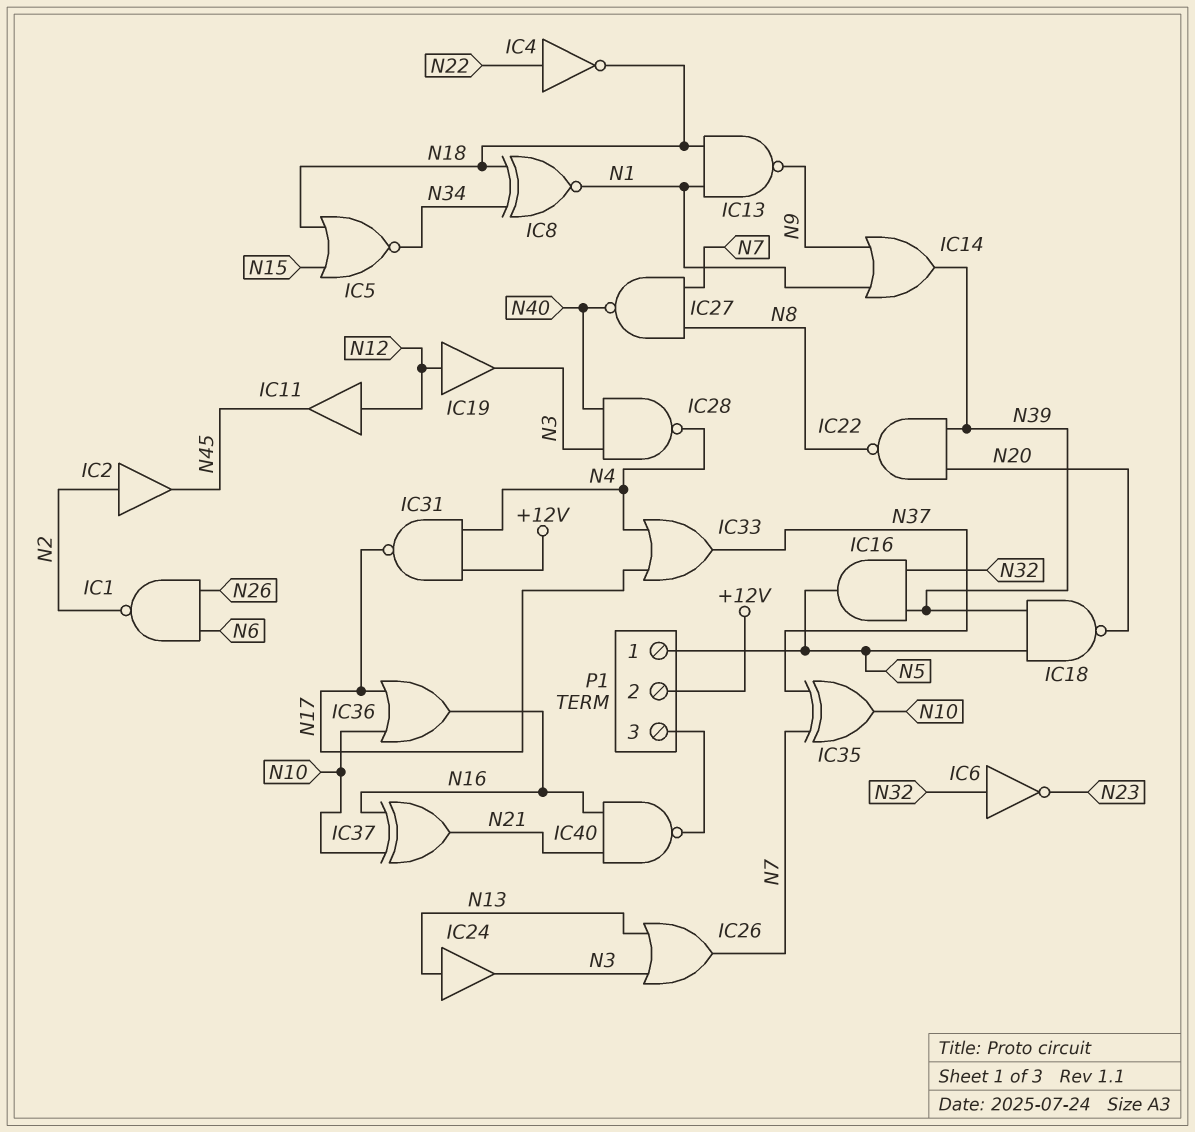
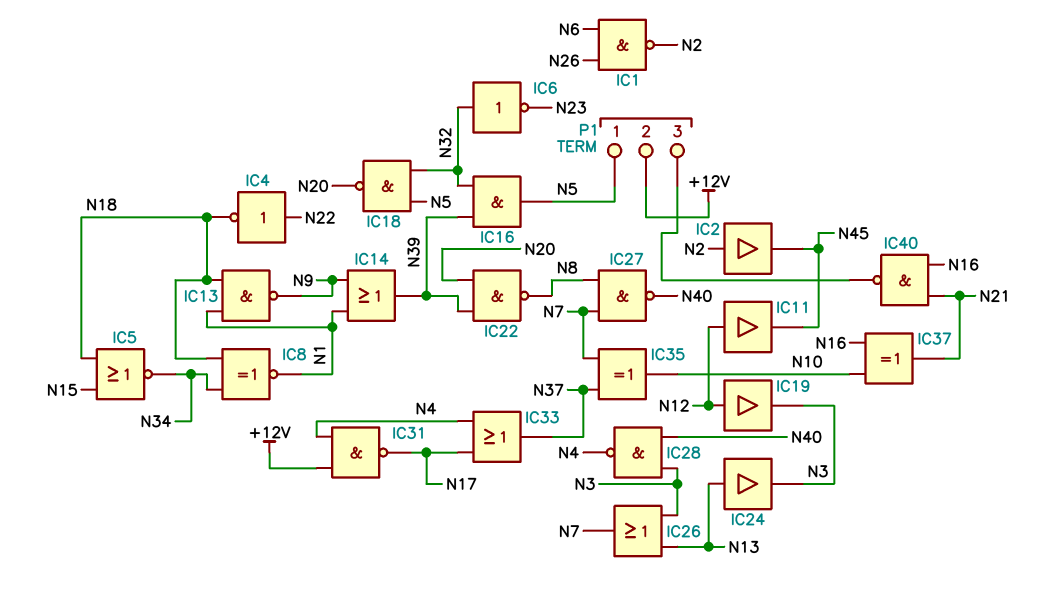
IC18: NAND (in N5, in N39, out N20) -> NAND (in N5, in N32, out N20)
IC36: OR (in N10, in N17, out N16) -> none

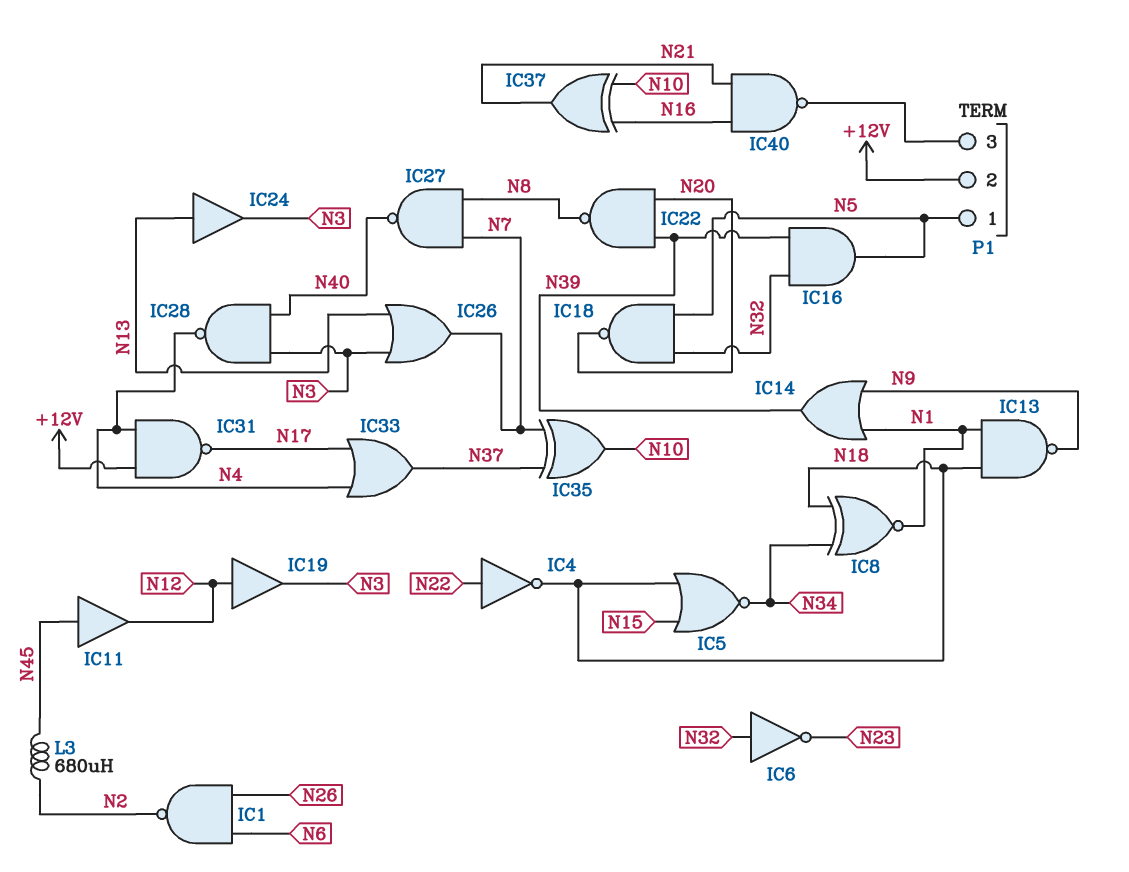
IC2: buffer (in N2, out N45) -> none
IC11: buffer (in N12, out N45) -> buffer (in N45, out N12)
L3: none -> 680uH (N2, N45)

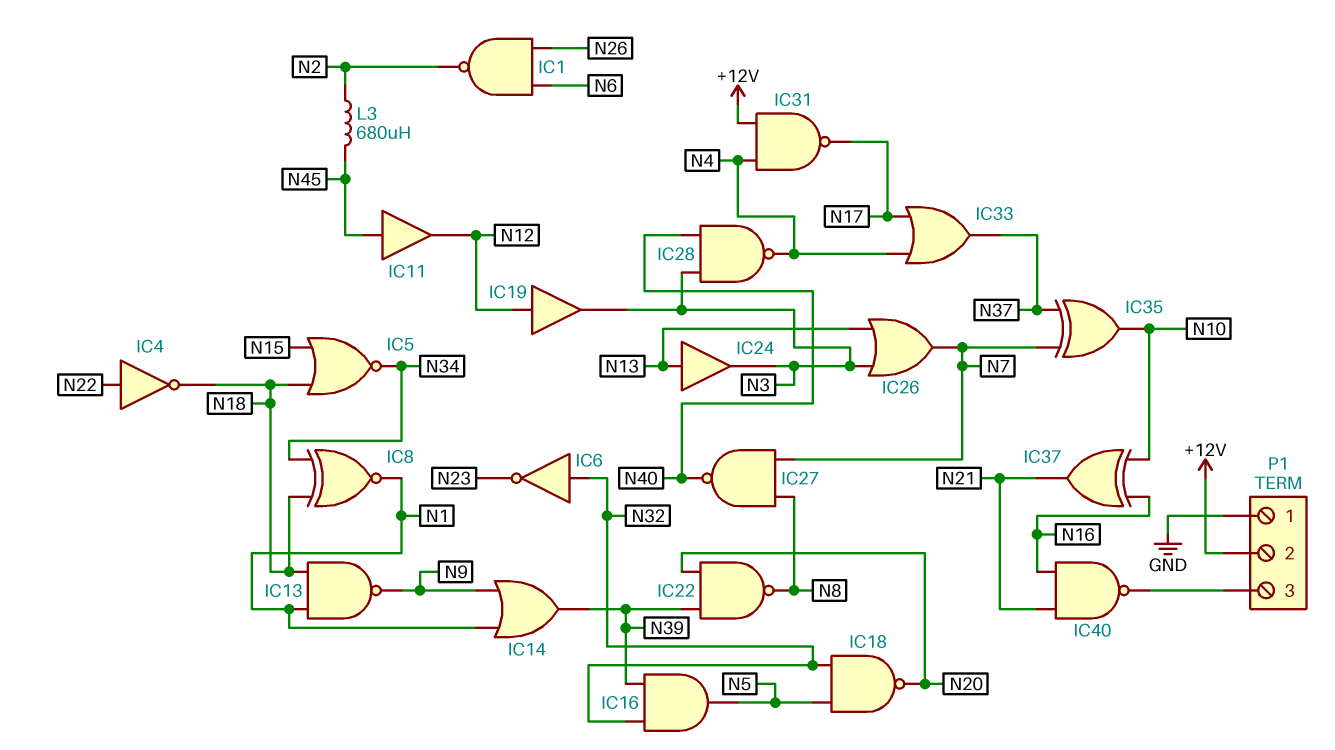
P1 pin 1: N5 -> GND

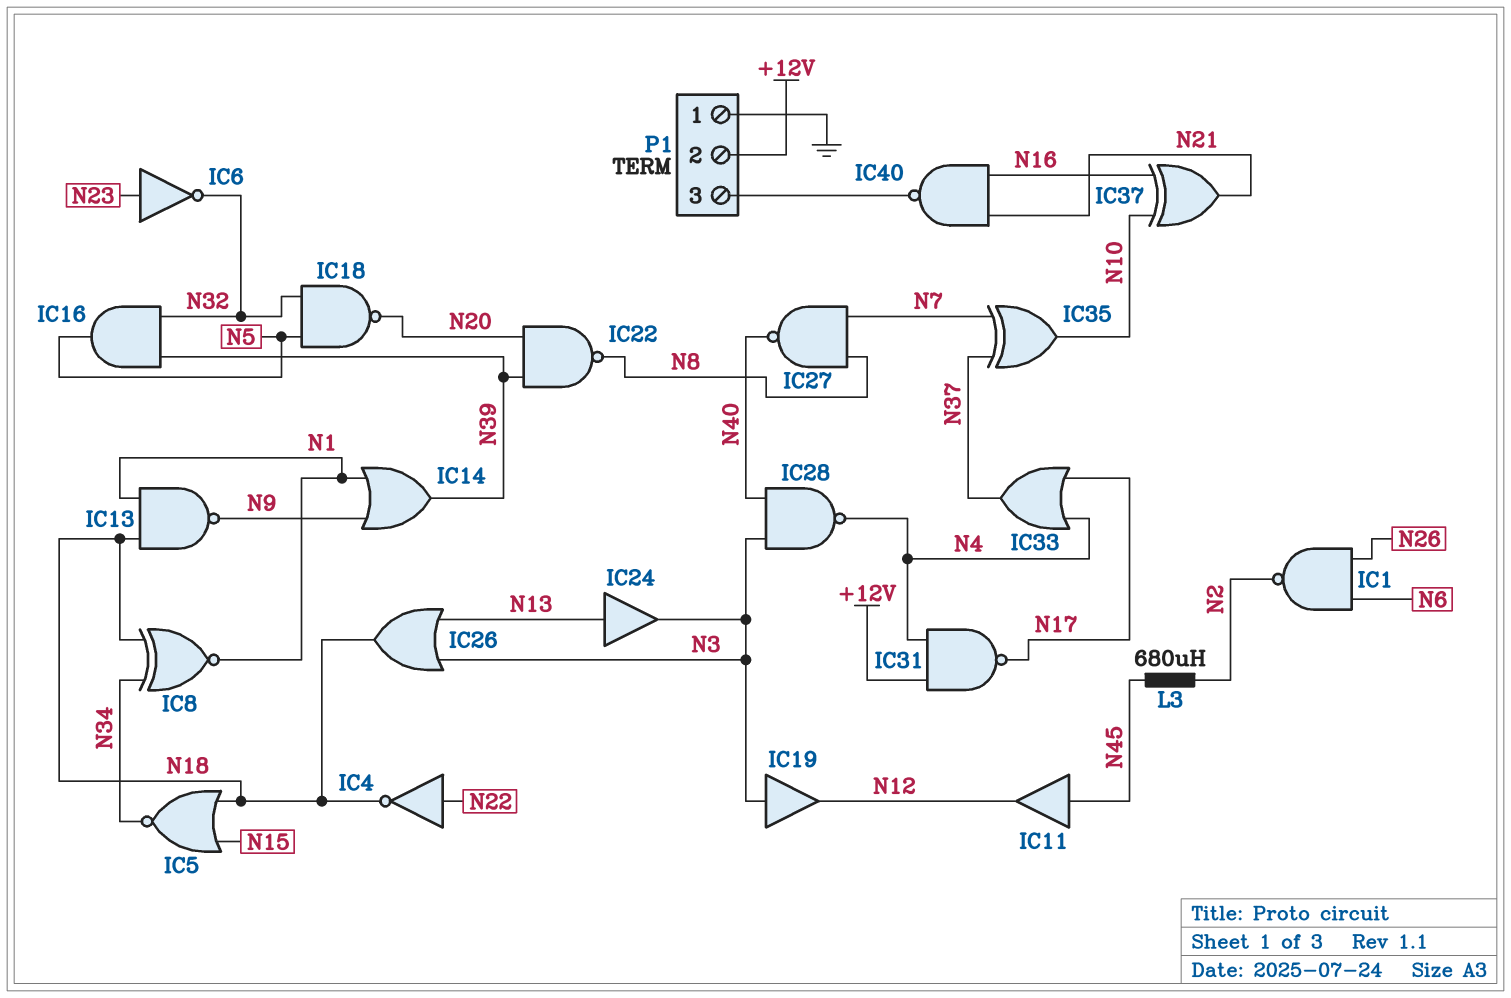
IC6: NOT (in N32, out N23) -> NOT (in N23, out N32)
IC19: buffer (in N12, out N3) -> buffer (in N3, out N12)
IC26: OR (in N3, in N13, out N7) -> OR (in N3, in N13, out N18)

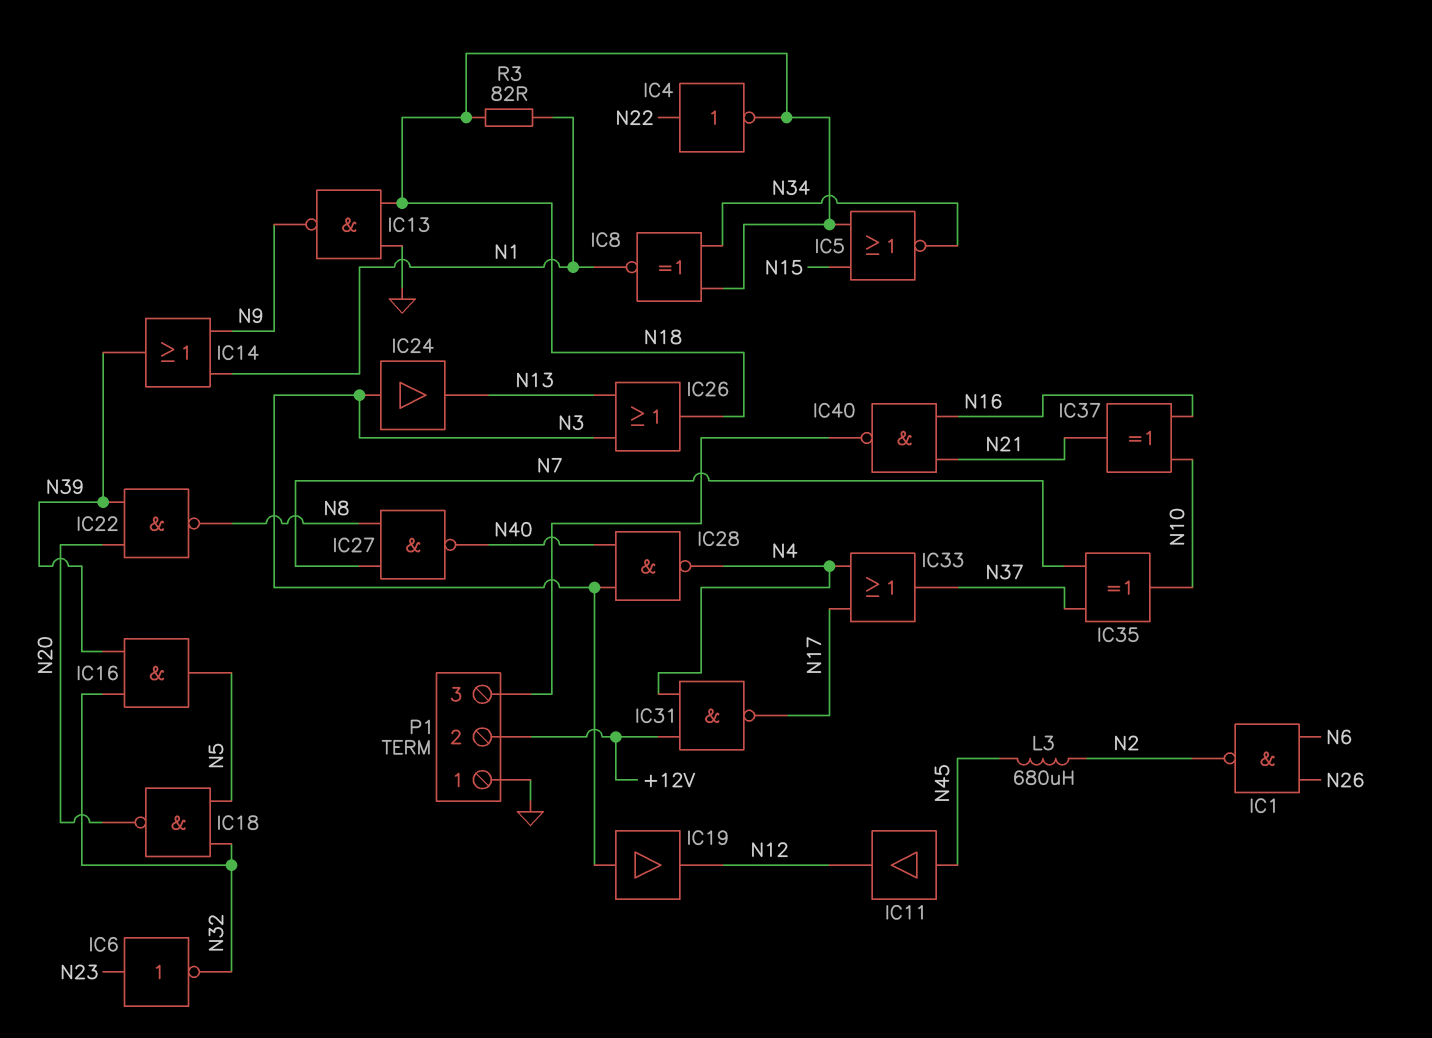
IC13: NAND (in N1, in N18, out N9) -> NAND (in GND, in N18, out N9)
IC24: buffer (in N13, out N3) -> buffer (in N3, out N13)
R3: none -> 82 (N1, N18)

